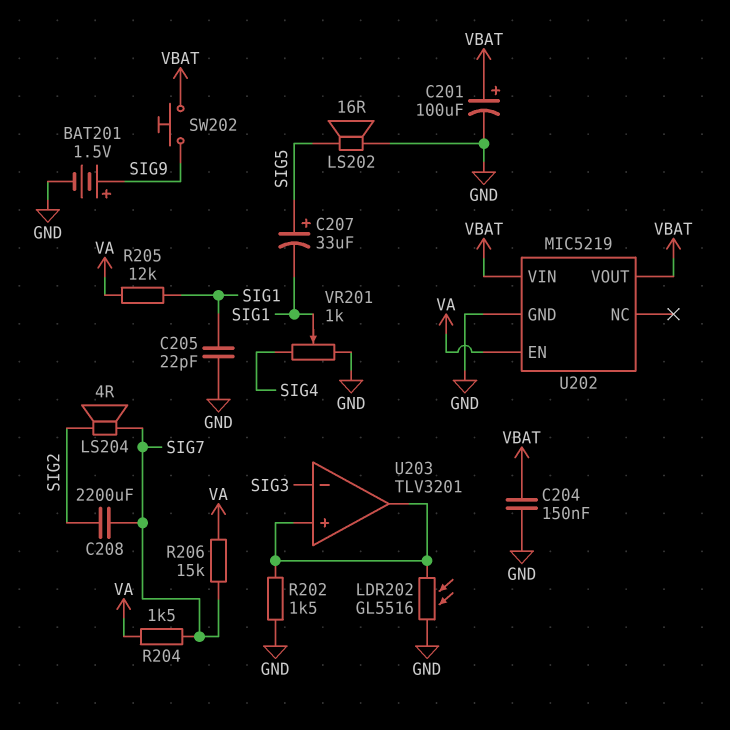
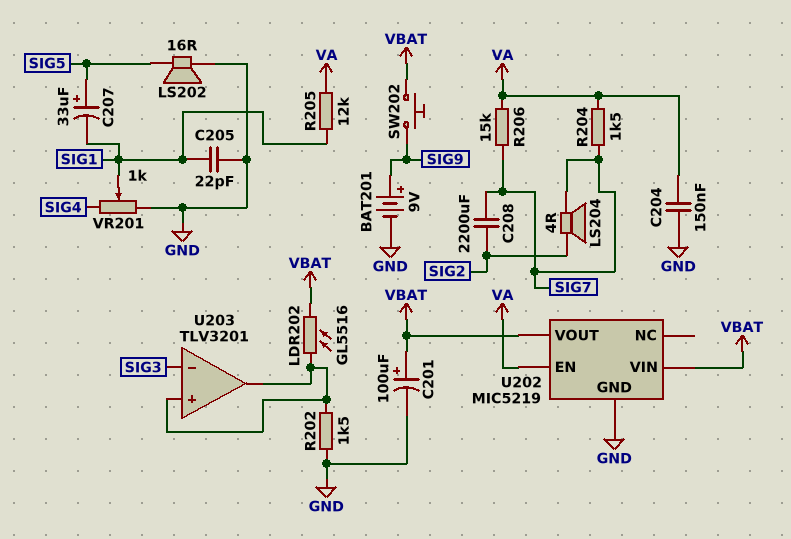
BAT201: 1.5V (plus SIG9, minus GND) -> 9V (plus SIG9, minus GND)
C204: 150nF (GND, VBAT) -> 150nF (GND, VA)
LDR202: GL5516 (GND, U203/in+) -> GL5516 (U203/in+, VBAT)

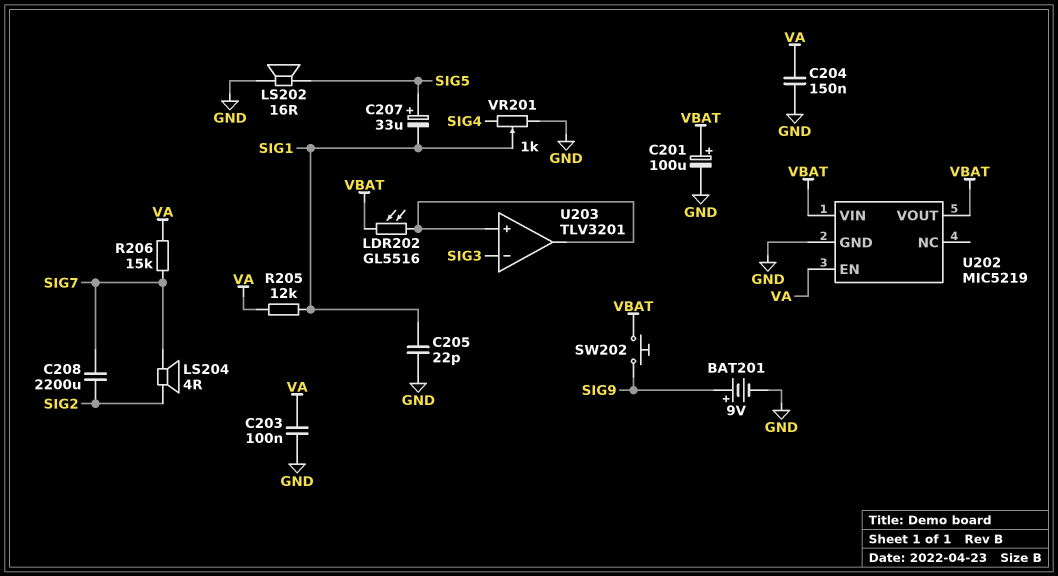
C203: none -> 100nF (GND, VA)
R202: 1.5k (GND, U203/in+) -> none
R204: 1.5k (SIG7, VA) -> none

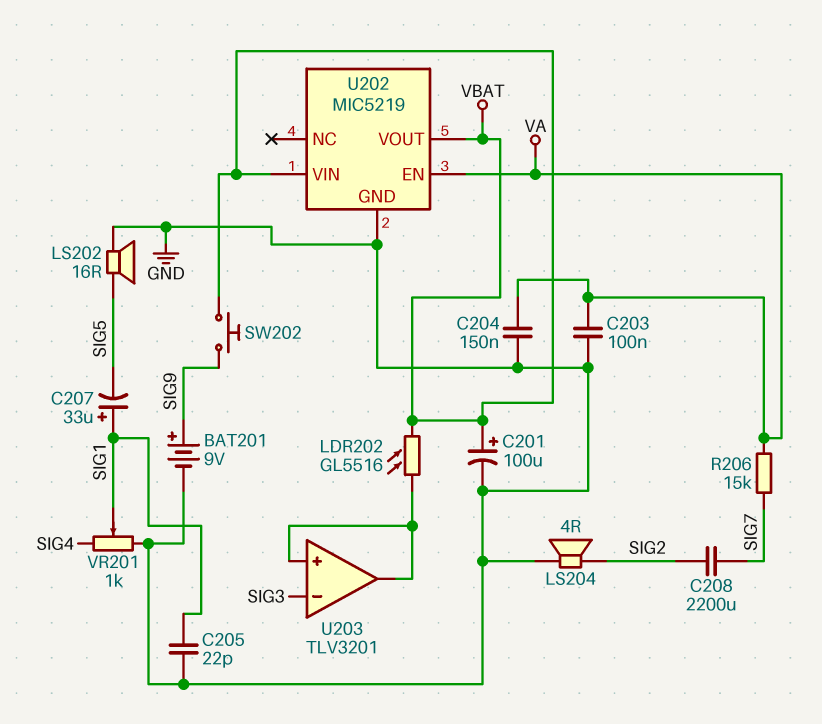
C207: 33uF (plus SIG5, minus SIG1) -> 33uF (plus SIG1, minus SIG5)
LS204: speaker 4R (SIG2, SIG7) -> speaker 4R (GND, SIG2)
R205: 12k (SIG1, VA) -> none

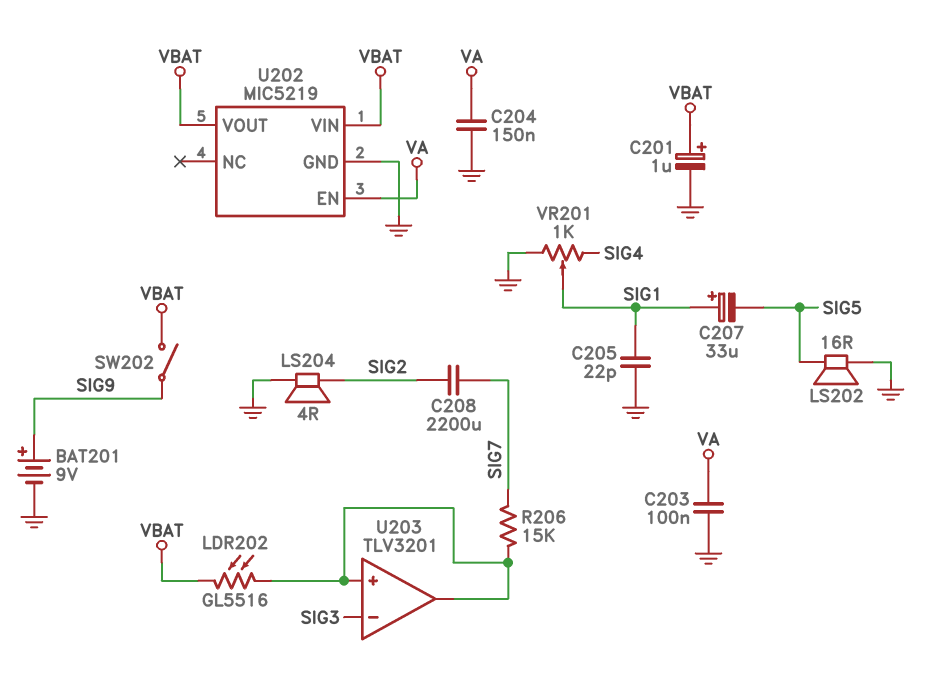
C201: 100uF (plus VBAT, minus GND) -> 1uF (plus VBAT, minus GND)
R206: 15k (SIG7, VA) -> 15k (SIG7, U203/in+)
SW202: button (SIG9, VBAT) -> switch (SIG9, VBAT)

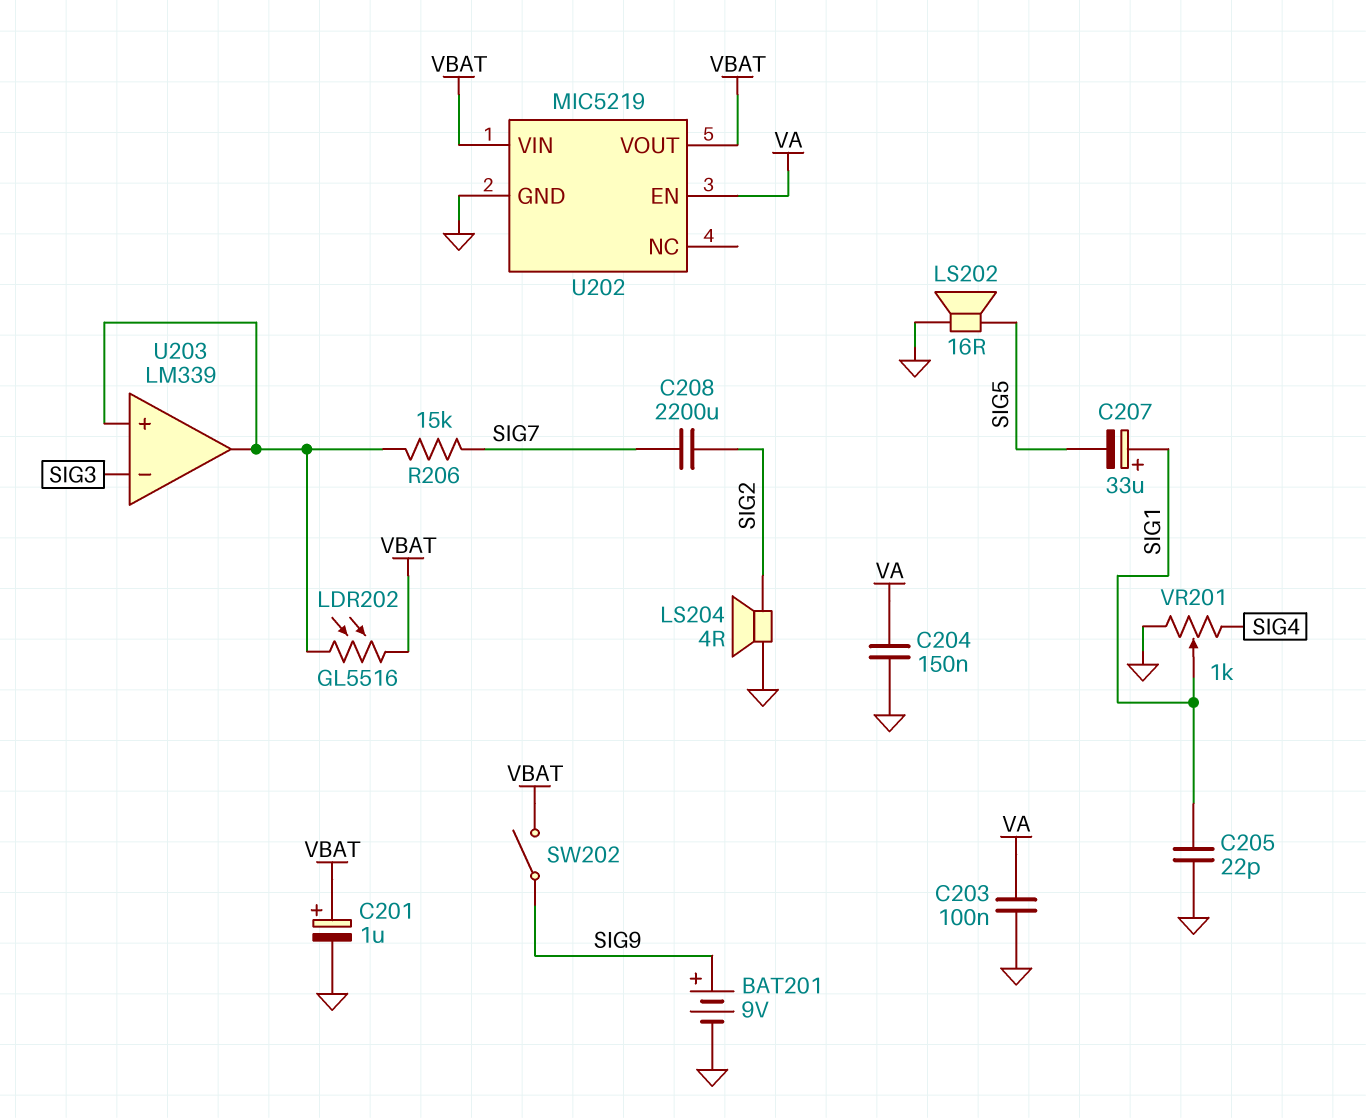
U203: TLV3201 -> LM339

